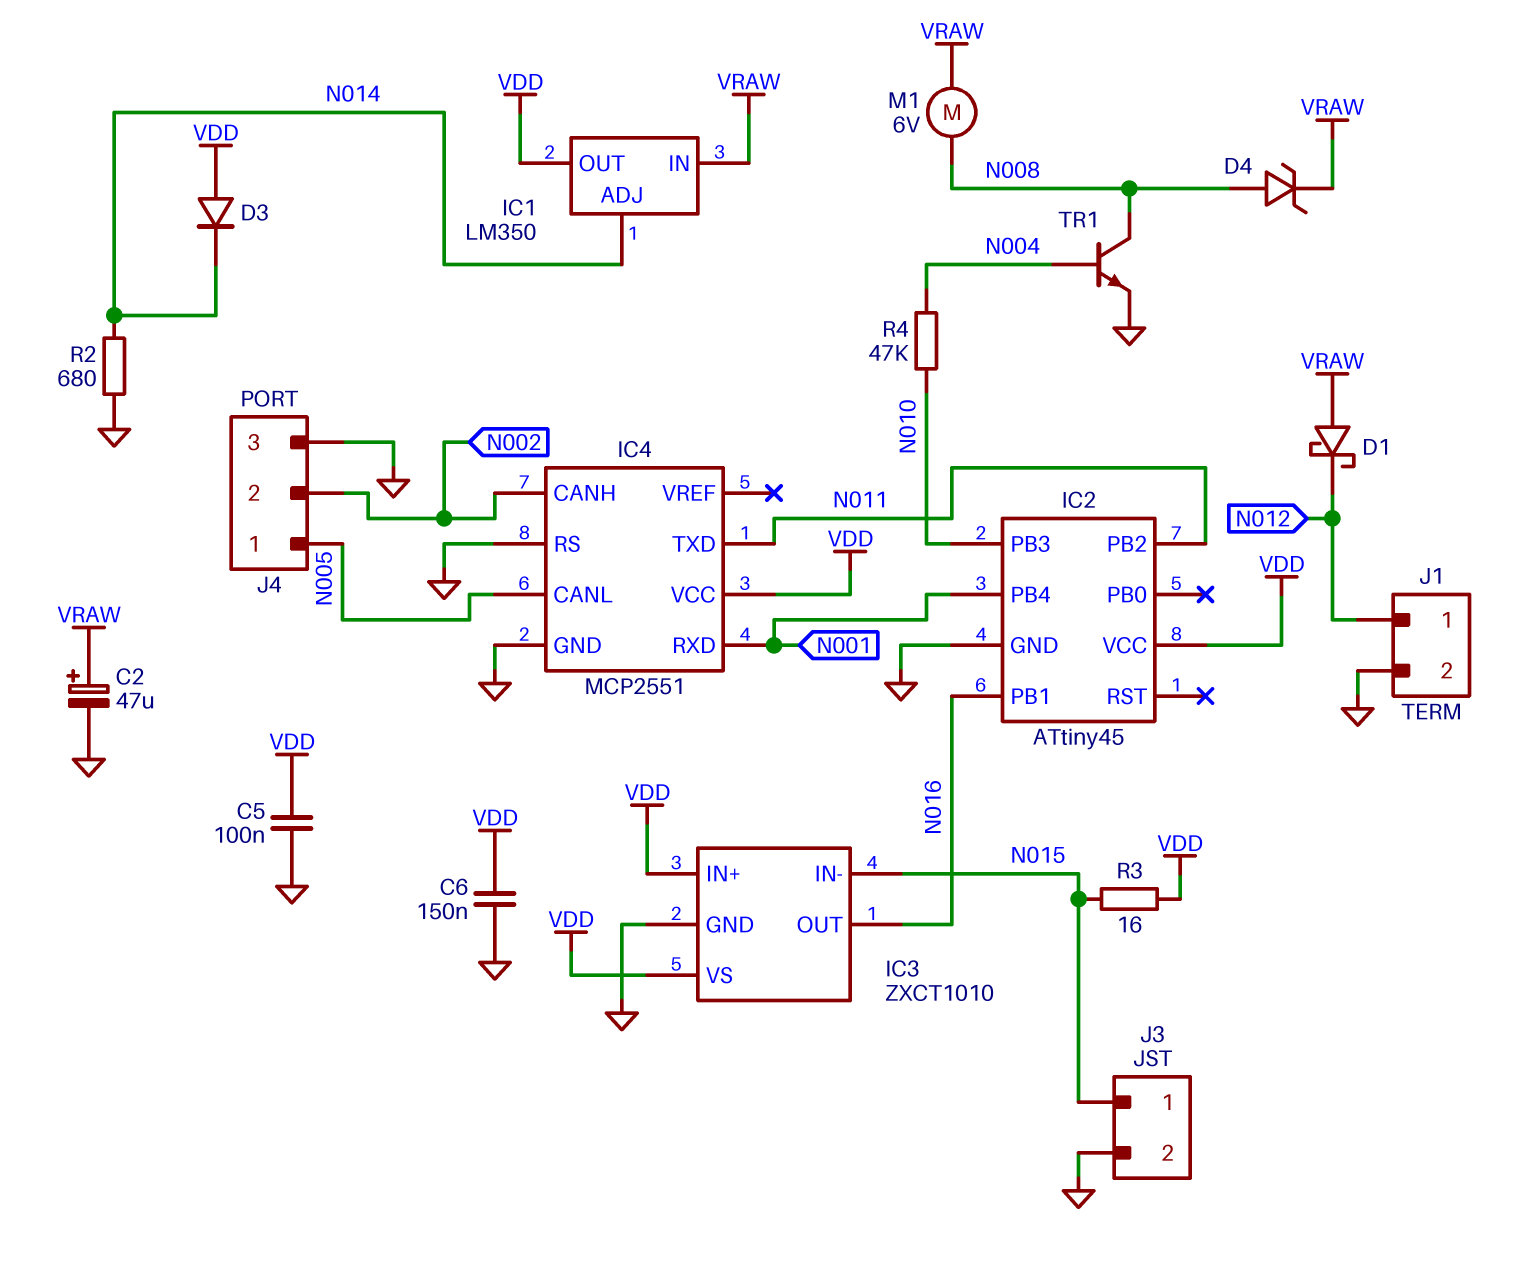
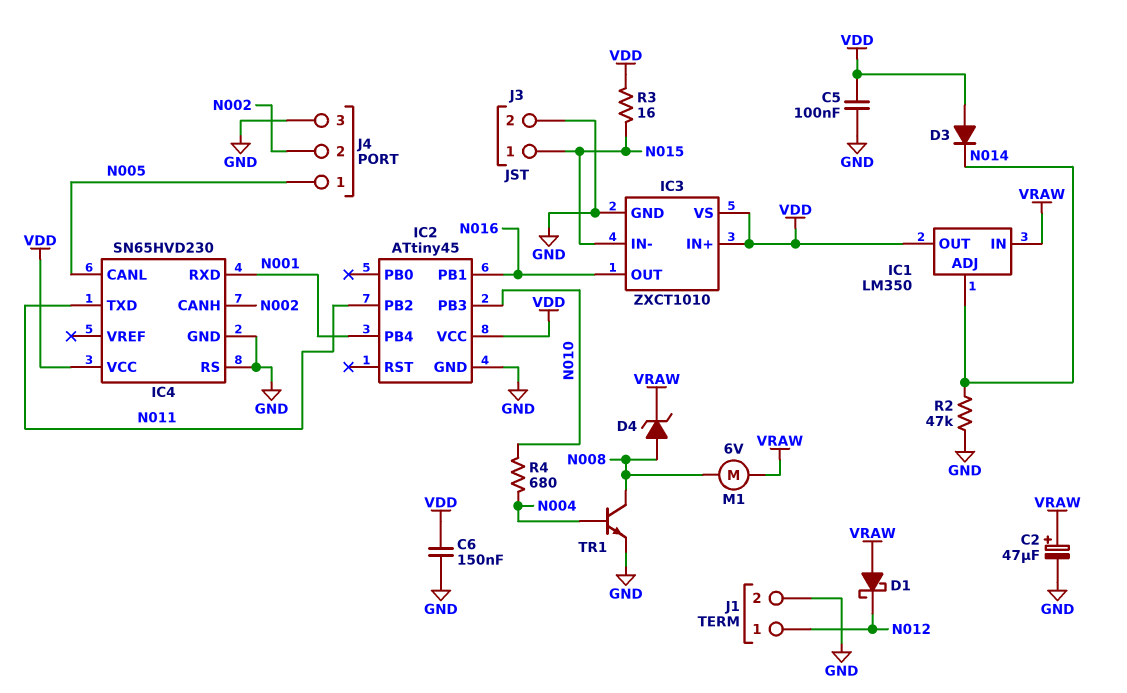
IC4: MCP2551 -> SN65HVD230
R2: 680 (GND, N014) -> 47k (GND, N014)
R4: 47k (N004, N010) -> 680 (N004, N010)

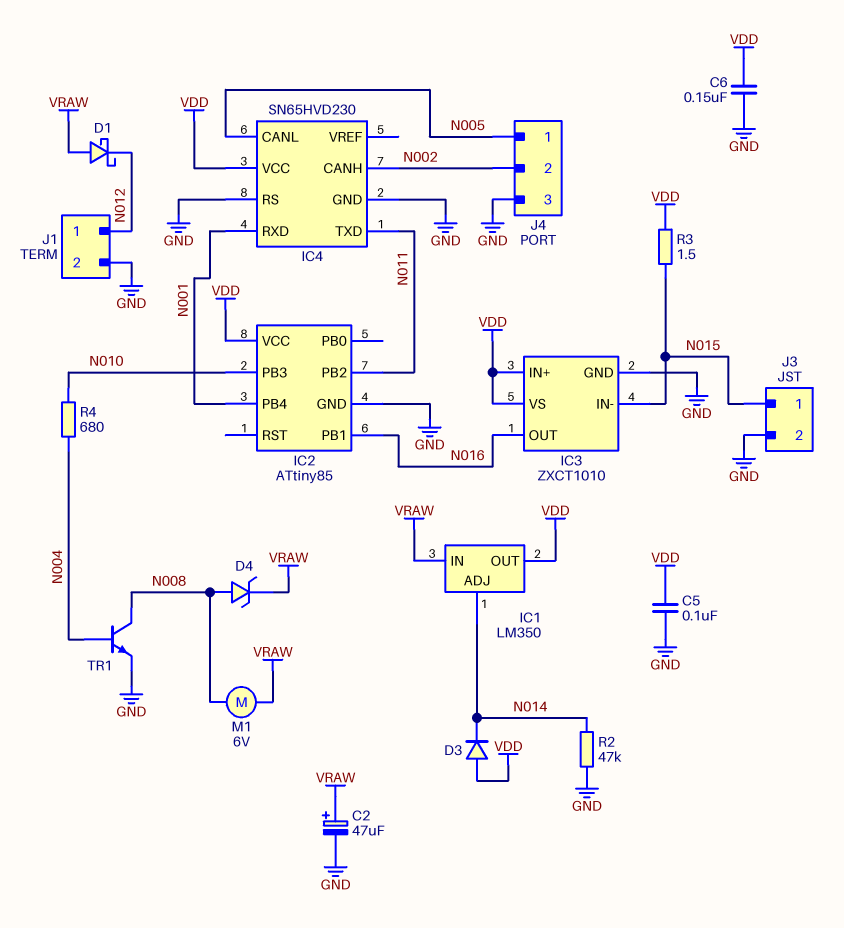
IC2: ATtiny45 -> ATtiny85
R3: 16 (N015, VDD) -> 1.5 (N015, VDD)

